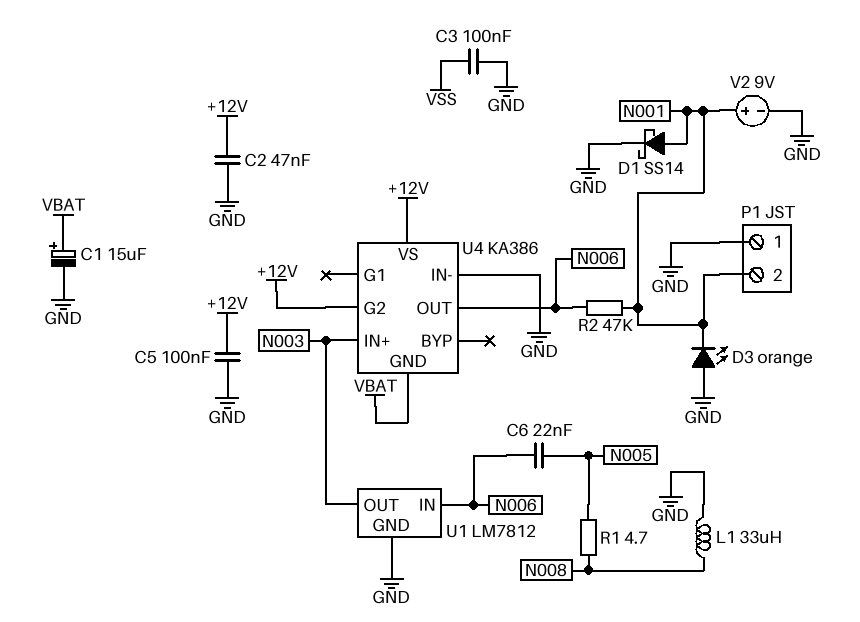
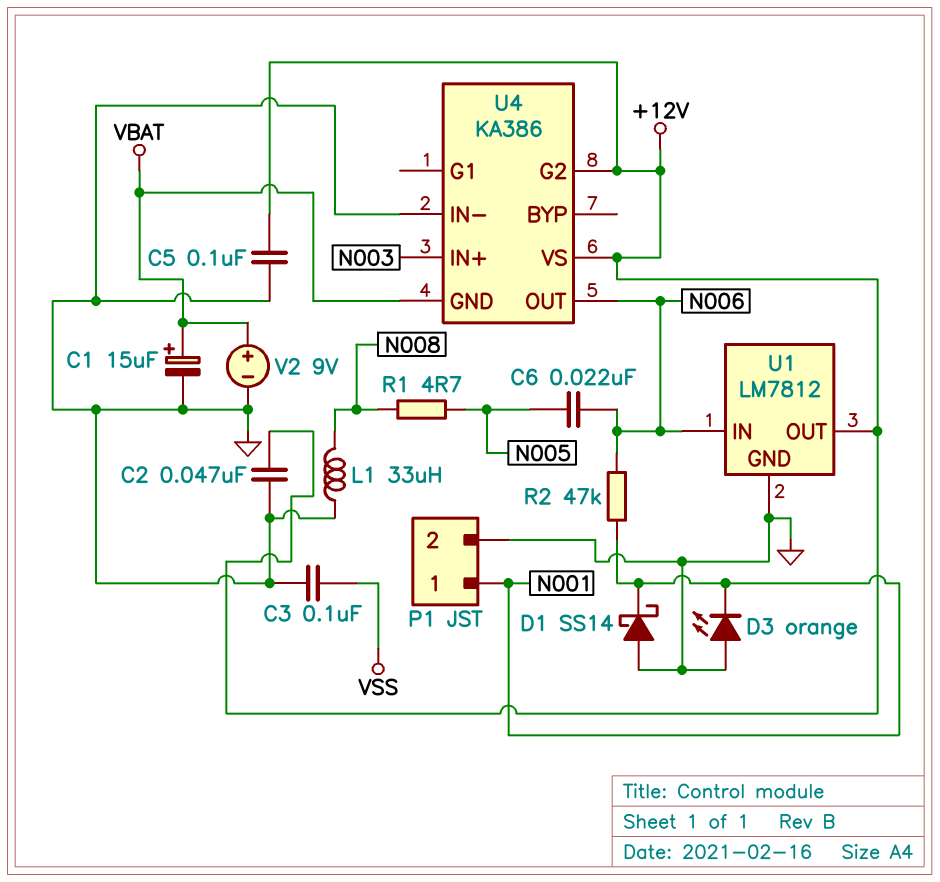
D1: schottky SS14 (A N001, K GND) -> schottky SS14 (A GND, K N001)
P1 pin 1: GND -> N001
P1 pin 2: N001 -> GND
U1 pin OUT: N003 -> +12V
V2: 9V (plus N001, minus GND) -> 9V (plus VBAT, minus GND)

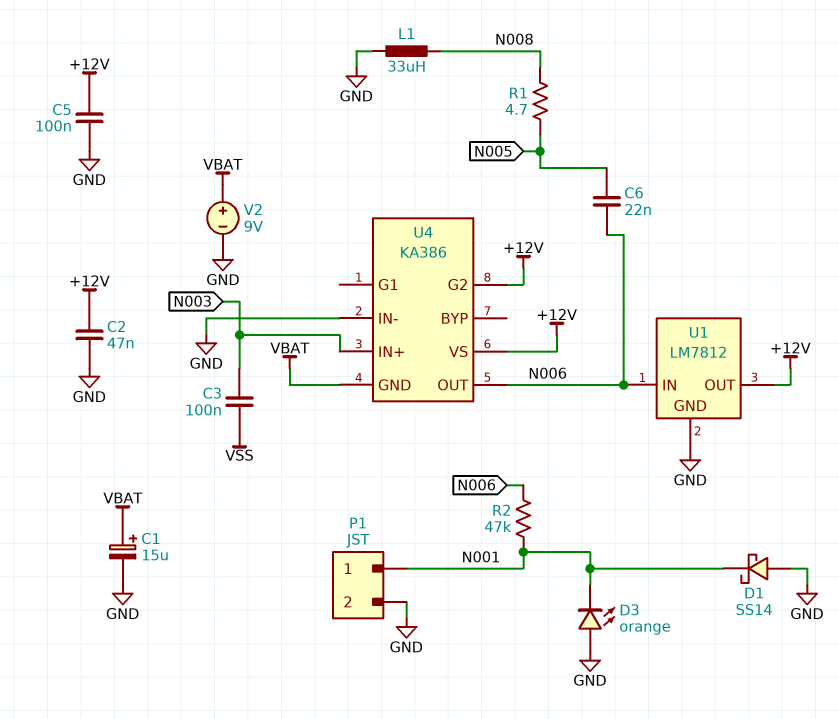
C3: 100nF (GND, VSS) -> 100nF (N003, VSS)

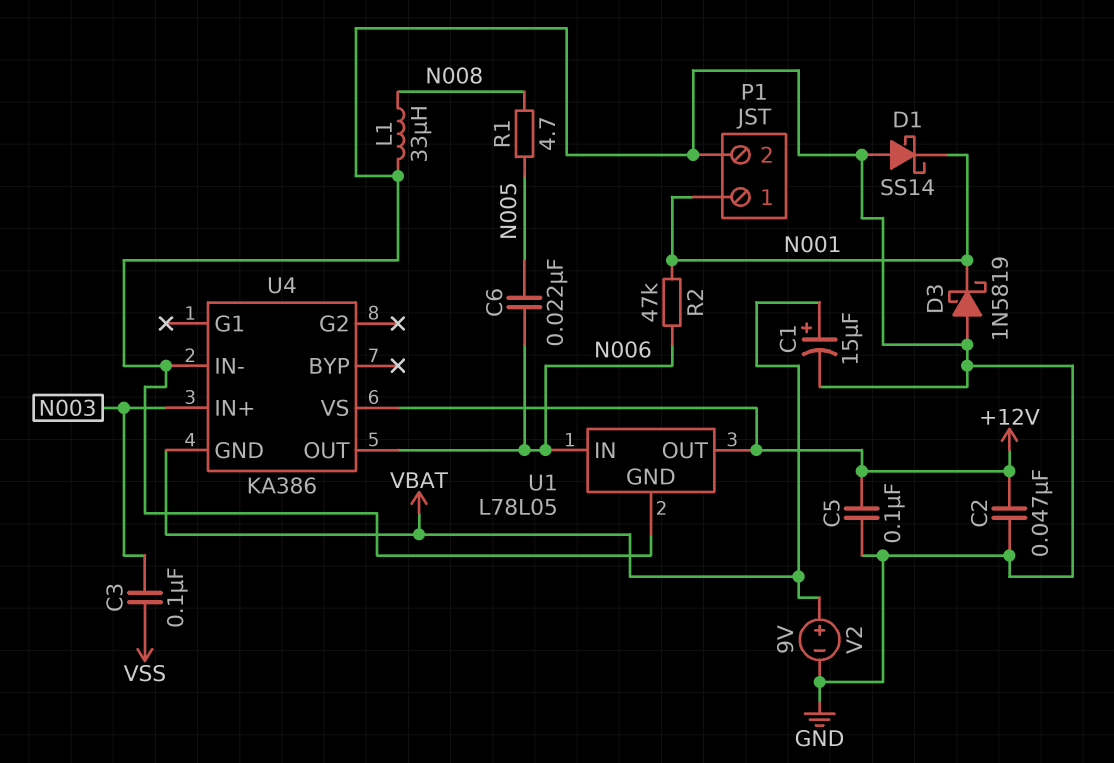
D3: LED orange (A GND, K N001) -> schottky 1N5819 (A GND, K N001)
U1: LM7812 -> L78L05
U4 pin G2: +12V -> none

